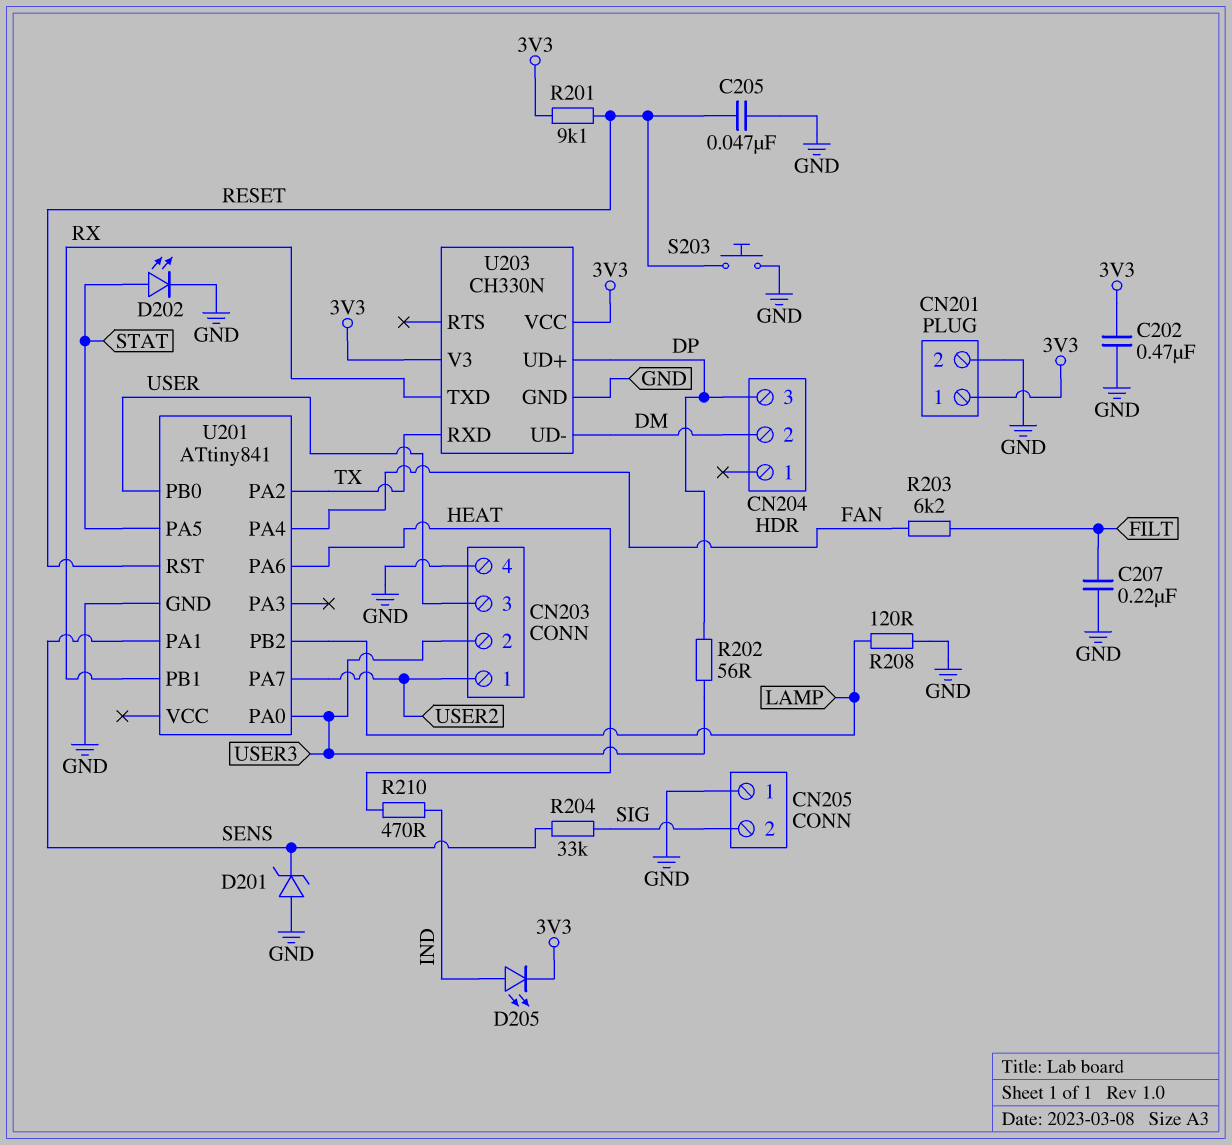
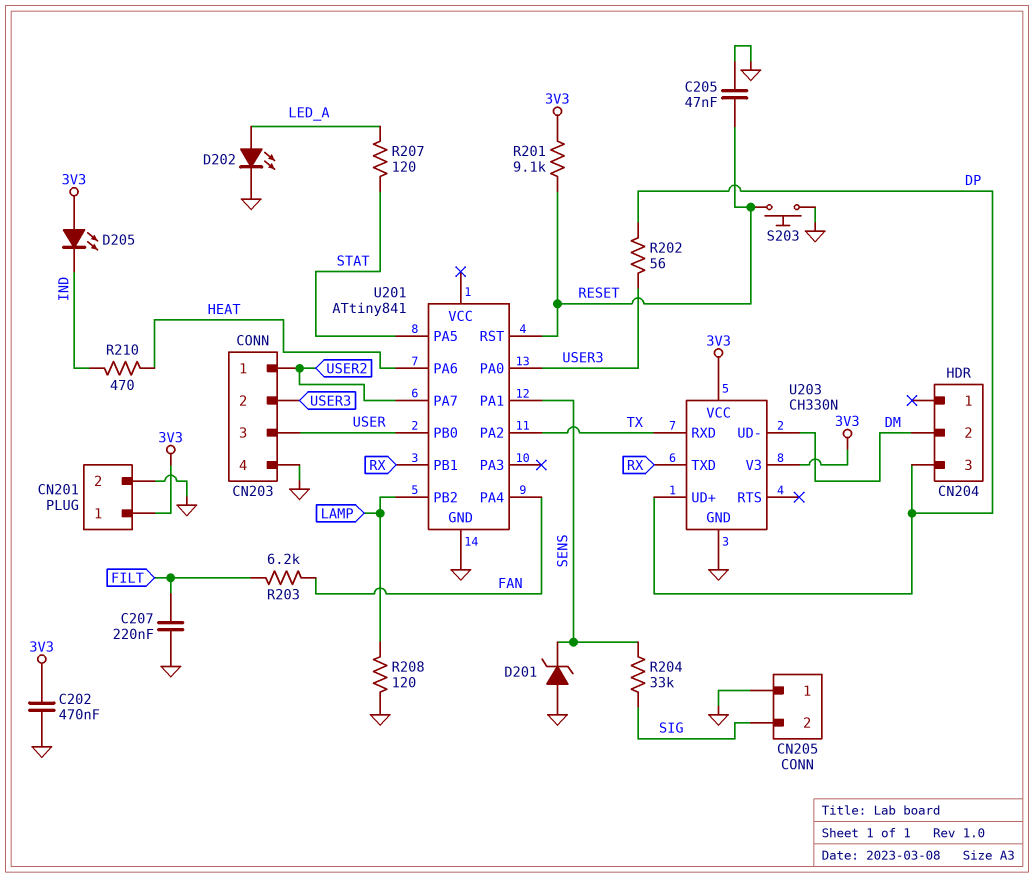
D202: LED (A STAT, K GND) -> LED (A LED_A, K GND)
D205: LED (A IND, K 3V3) -> LED (A 3V3, K IND)
R207: none -> 120 (LED_A, STAT)

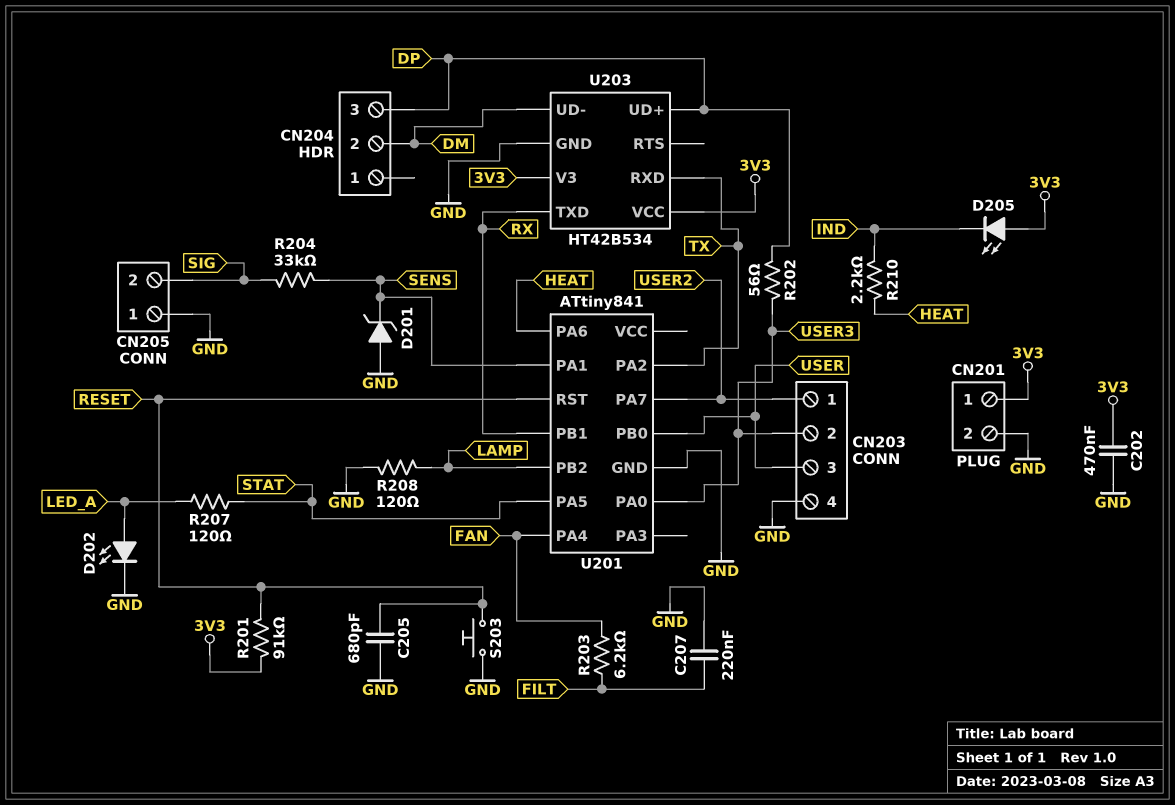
C205: 47nF (GND, RESET) -> 680pF (GND, RESET)
R201: 9.1k (3V3, RESET) -> 91k (3V3, RESET)
R210: 470 (HEAT, IND) -> 2.2k (HEAT, IND)
U203: CH330N -> HT42B534

